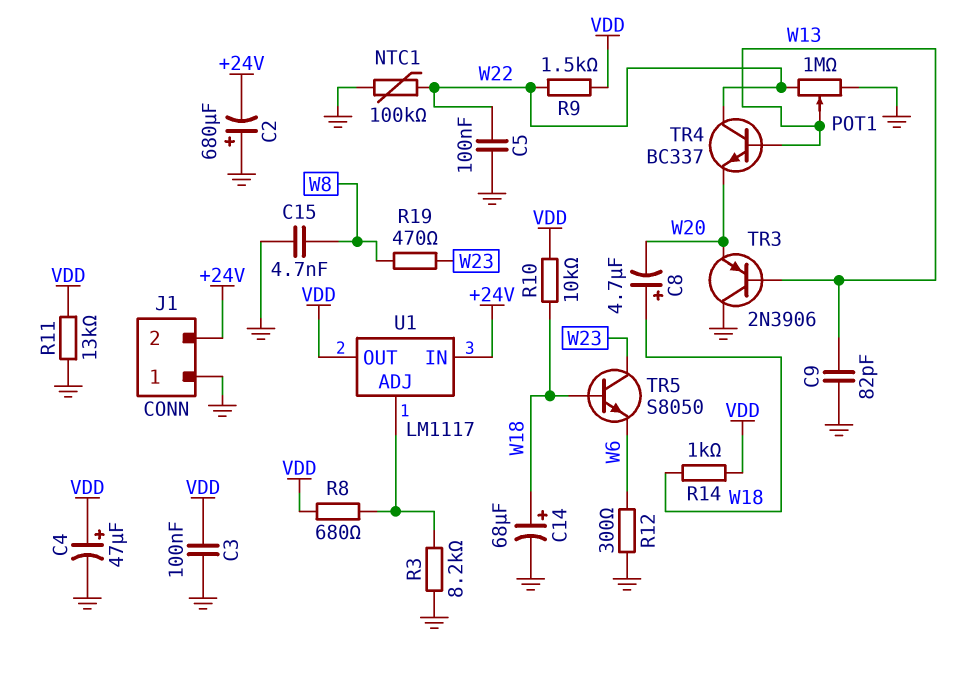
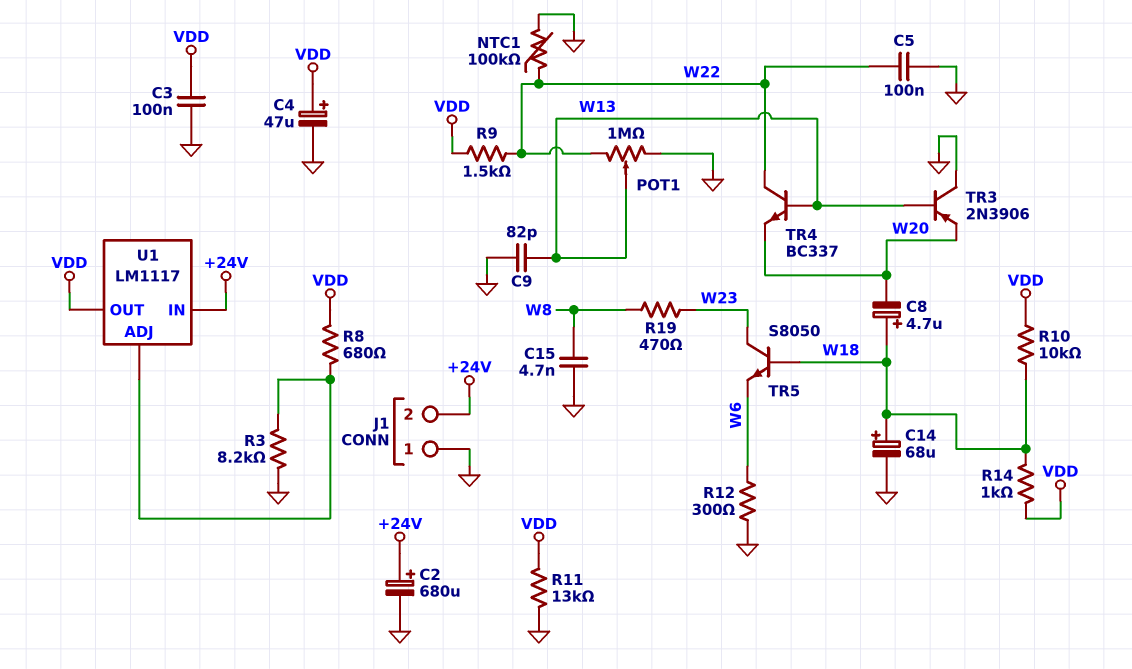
C2: 680uF (plus GND, minus +24V) -> 680uF (plus +24V, minus GND)

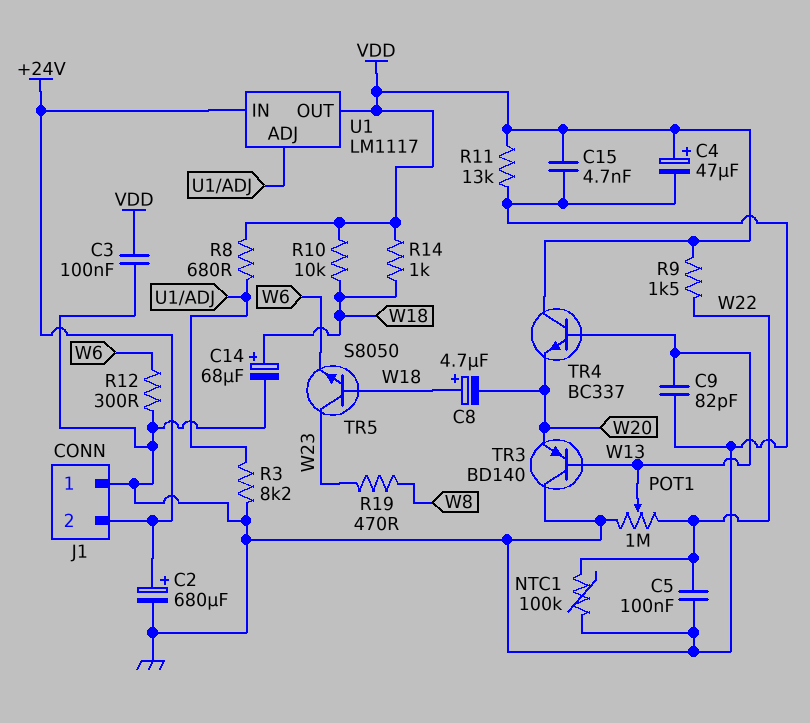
C15: 4.7nF (GND, W8) -> 4.7nF (GND, VDD)
TR3: PNP 2N3906 (B W13, C GND, E W20) -> PNP BD140 (B W13, C GND, E W20)
TR4: NPN BC337 (B W13, C W22, E W20) -> NPN BC337 (B W13, C VDD, E W20)

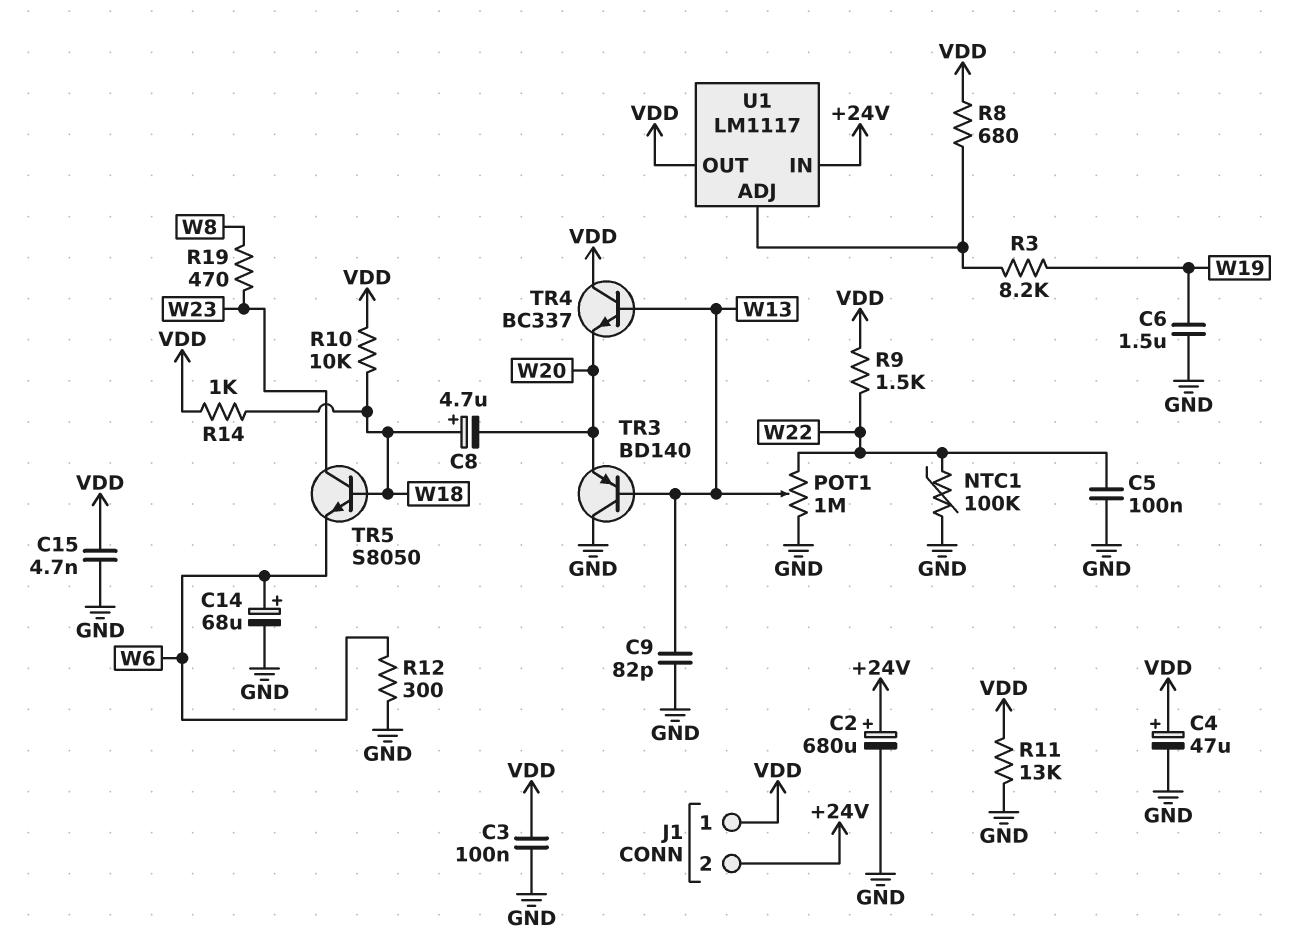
C6: none -> 1.5uF (GND, W19)
C14: 68uF (plus W18, minus GND) -> 68uF (plus W6, minus GND)
J1 pin 1: GND -> VDD
R3: 8.2k (GND, U1/ADJ) -> 8.2k (U1/ADJ, W19)

